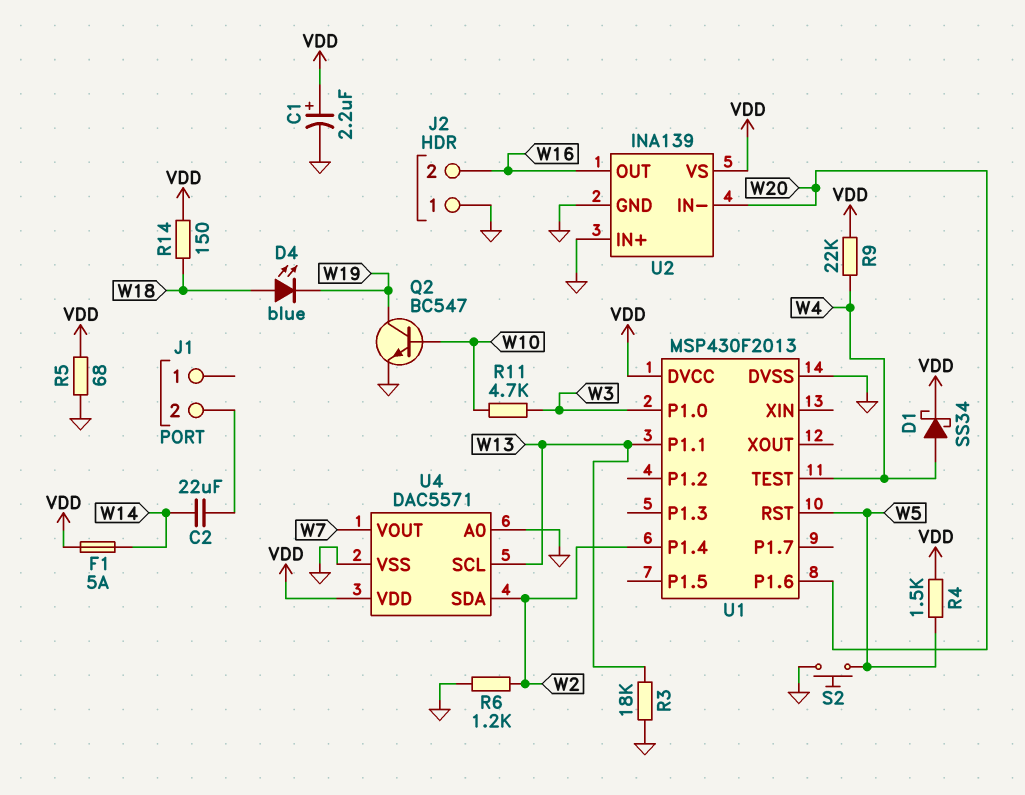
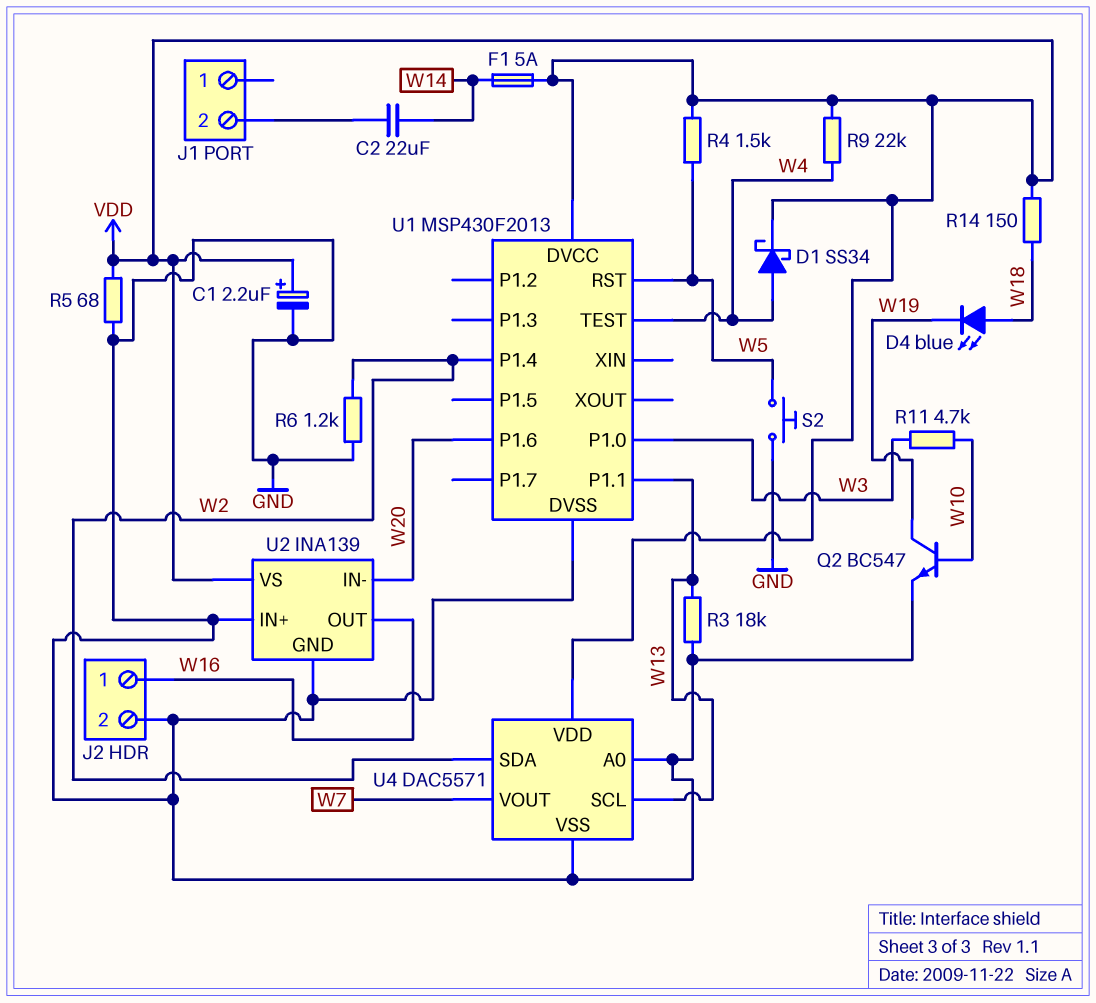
J2 pin 1: GND -> W16
J2 pin 2: W16 -> GND

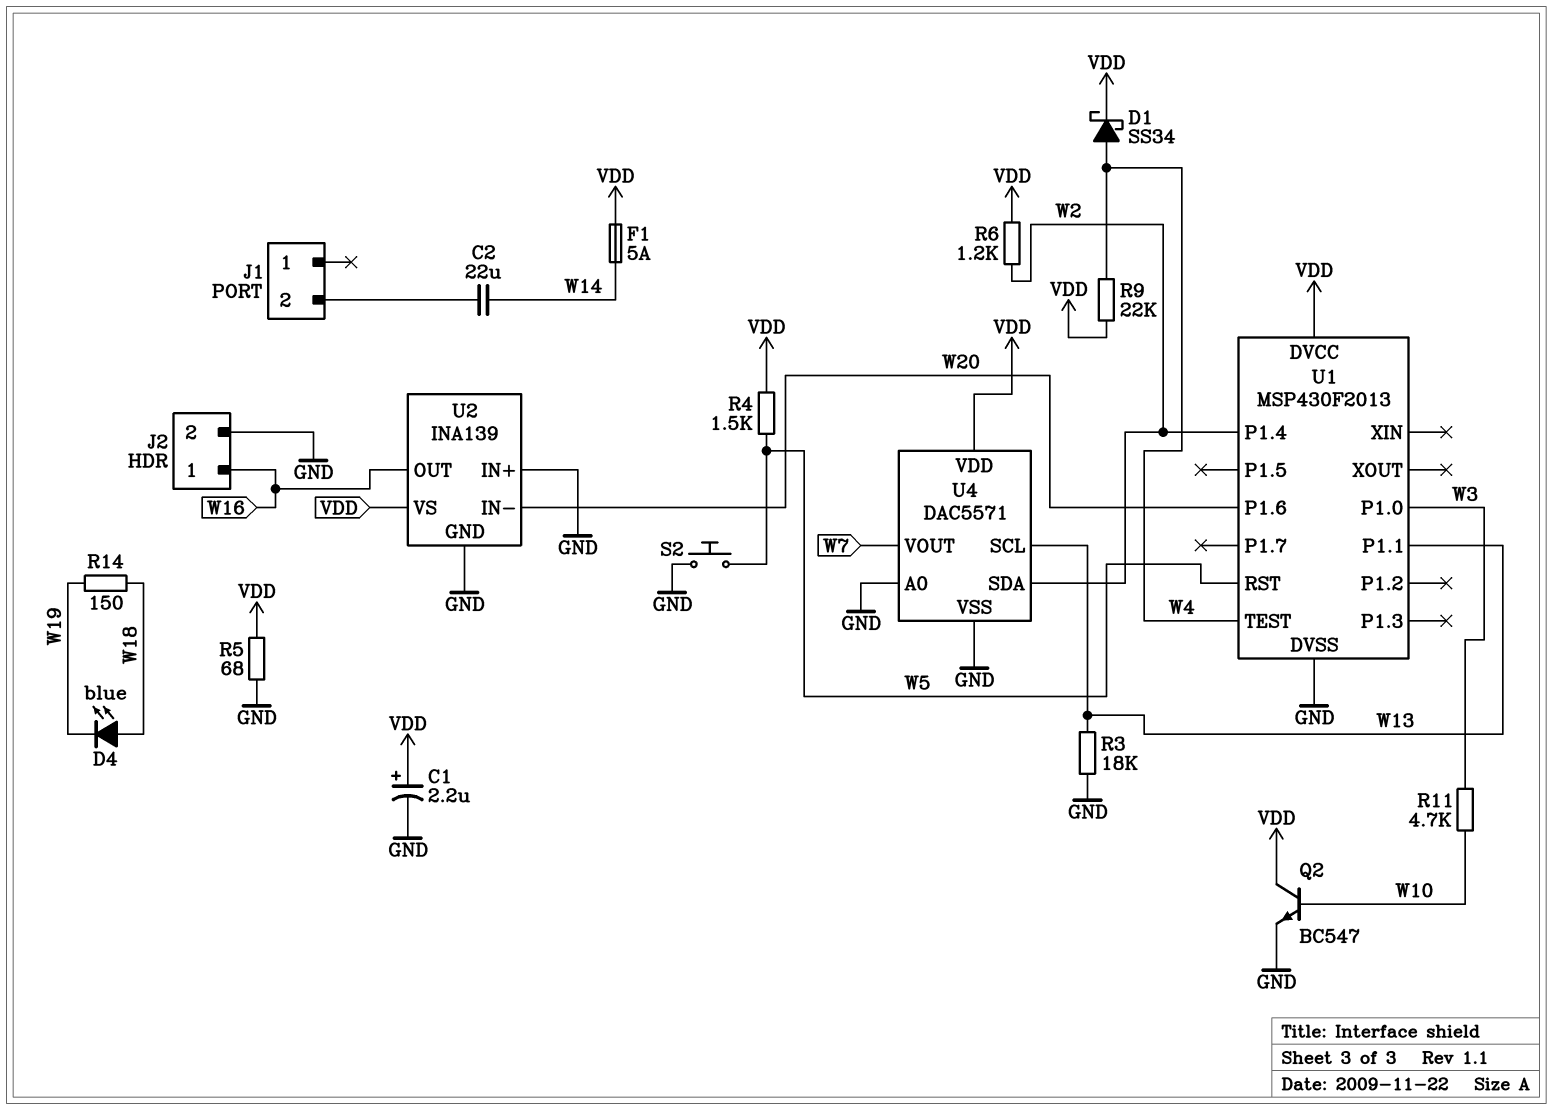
Q2: NPN BC547 (B W10, C W19, E GND) -> NPN BC547 (B W10, C VDD, E GND)
R6: 1.2k (GND, W2) -> 1.2k (VDD, W2)
R14: 150 (VDD, W18) -> 150 (W18, W19)

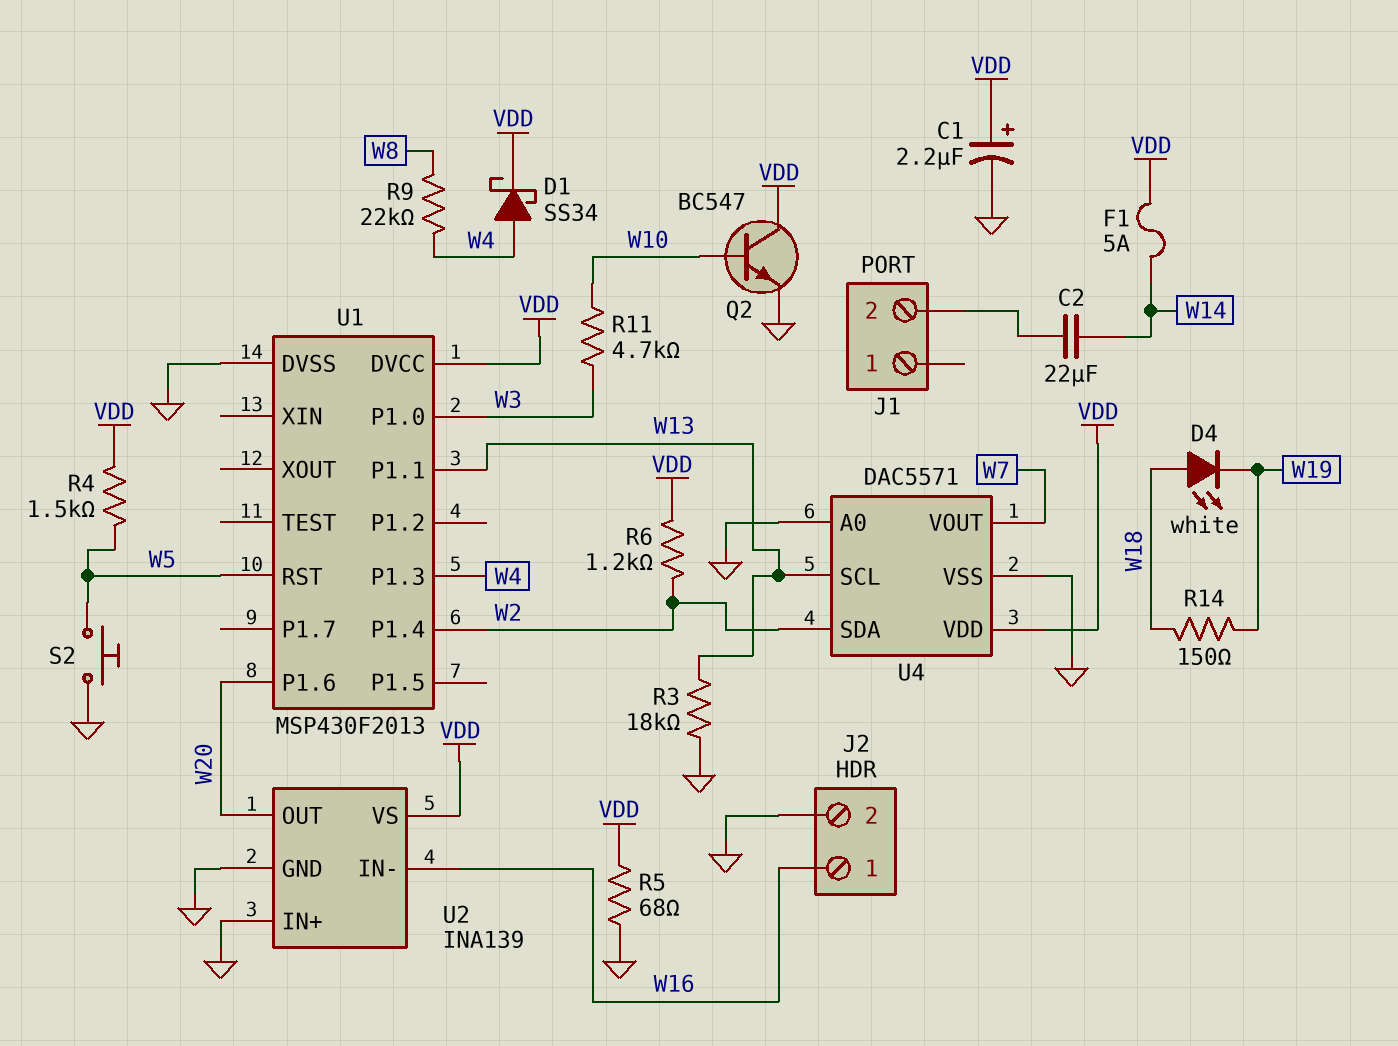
D4: LED blue (A W18, K W19) -> LED white (A W18, K W19)
R9: 22k (VDD, W4) -> 22k (W4, W8)
U1 pin P1.3: none -> W4
U1 pin TEST: W4 -> none
U2 pin IN-: W20 -> W16
U2 pin OUT: W16 -> W20

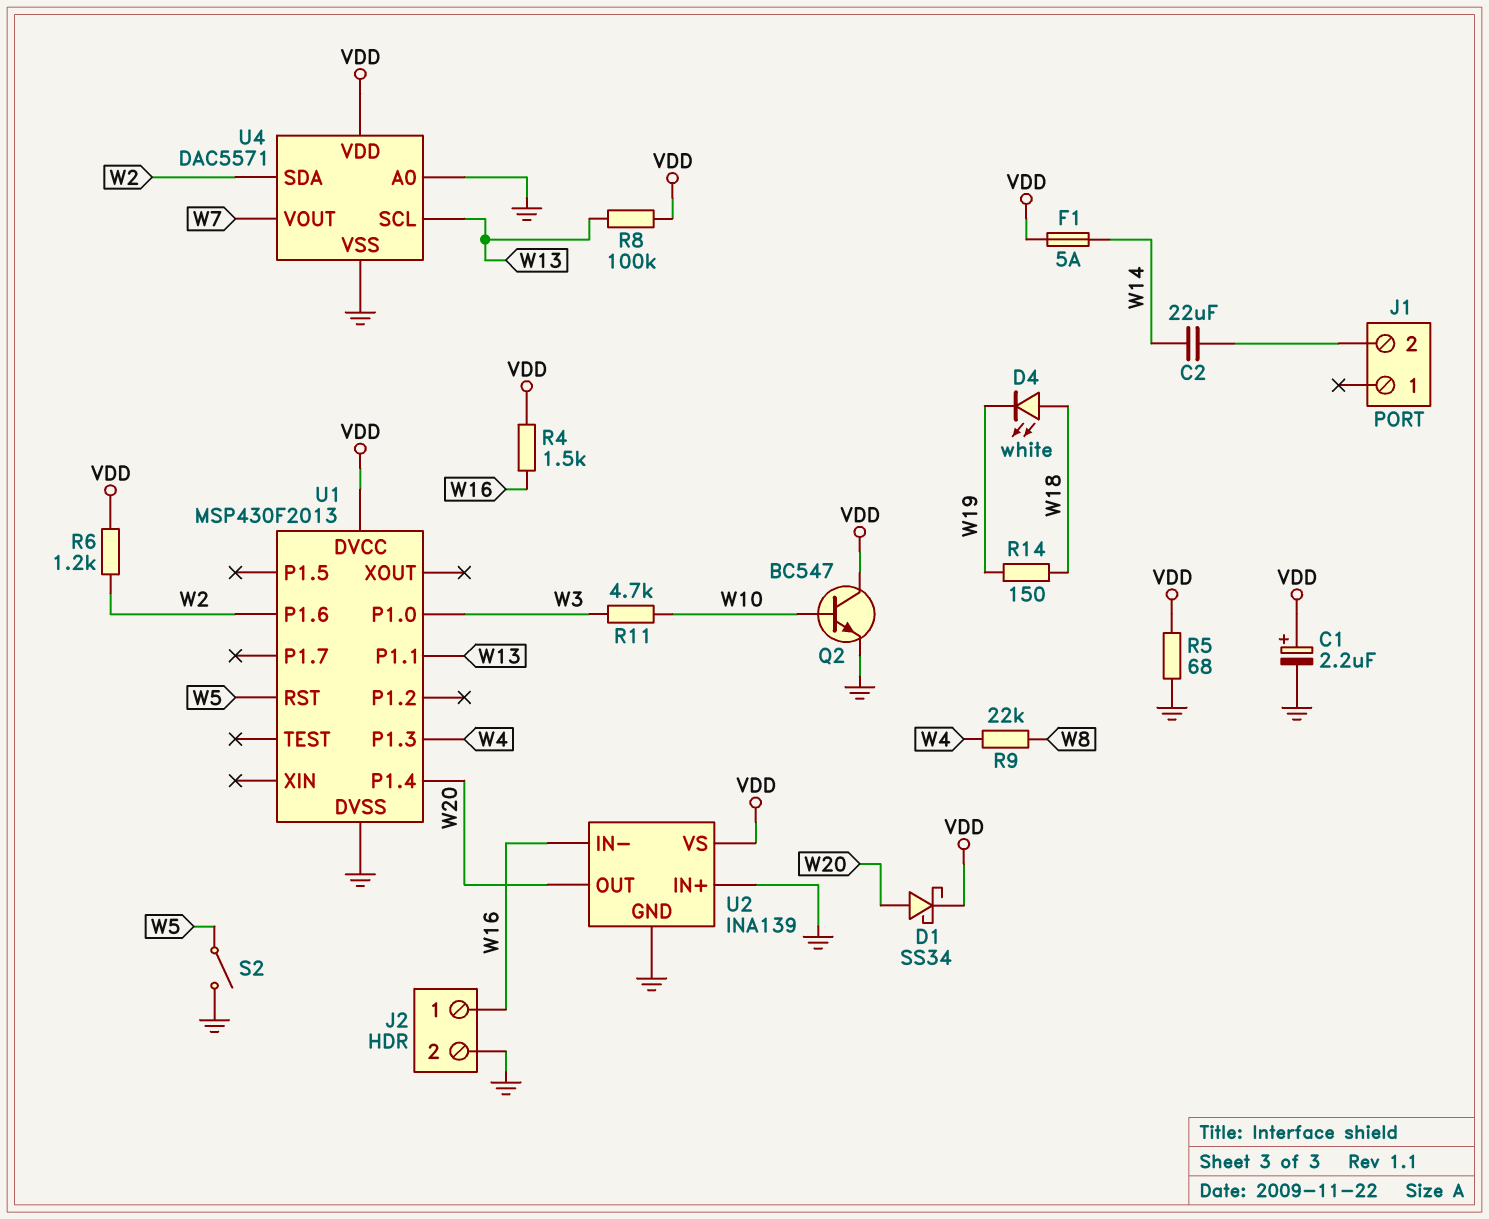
D1: schottky SS34 (A W4, K VDD) -> schottky SS34 (A W20, K VDD)
R3: 18k (GND, W13) -> none
R4: 1.5k (VDD, W5) -> 1.5k (VDD, W16)
R8: none -> 100k (VDD, W13)
S2: button (GND, W5) -> switch (GND, W5)
U1 pin P1.4: W2 -> W20
U1 pin P1.6: W20 -> W2

